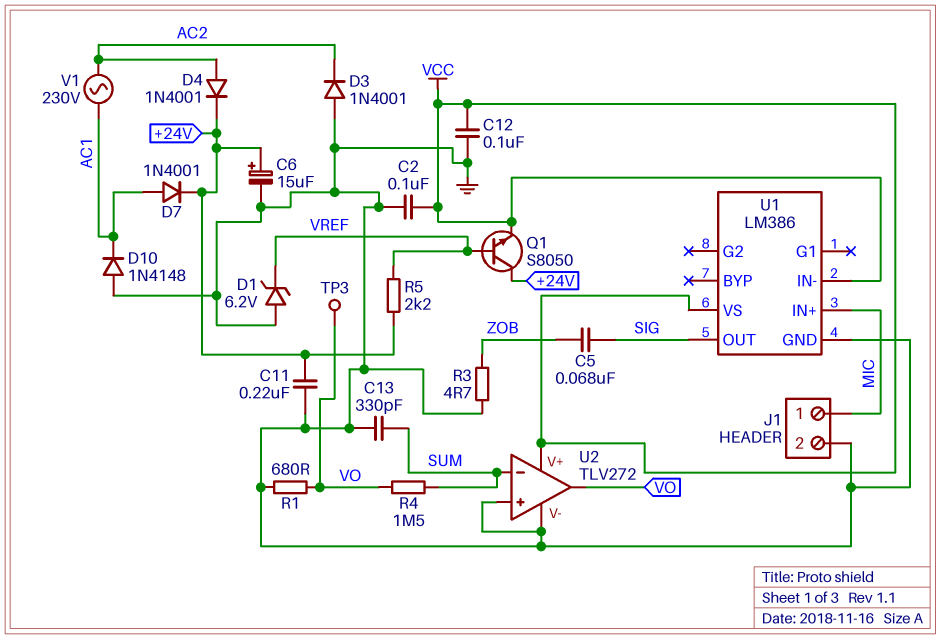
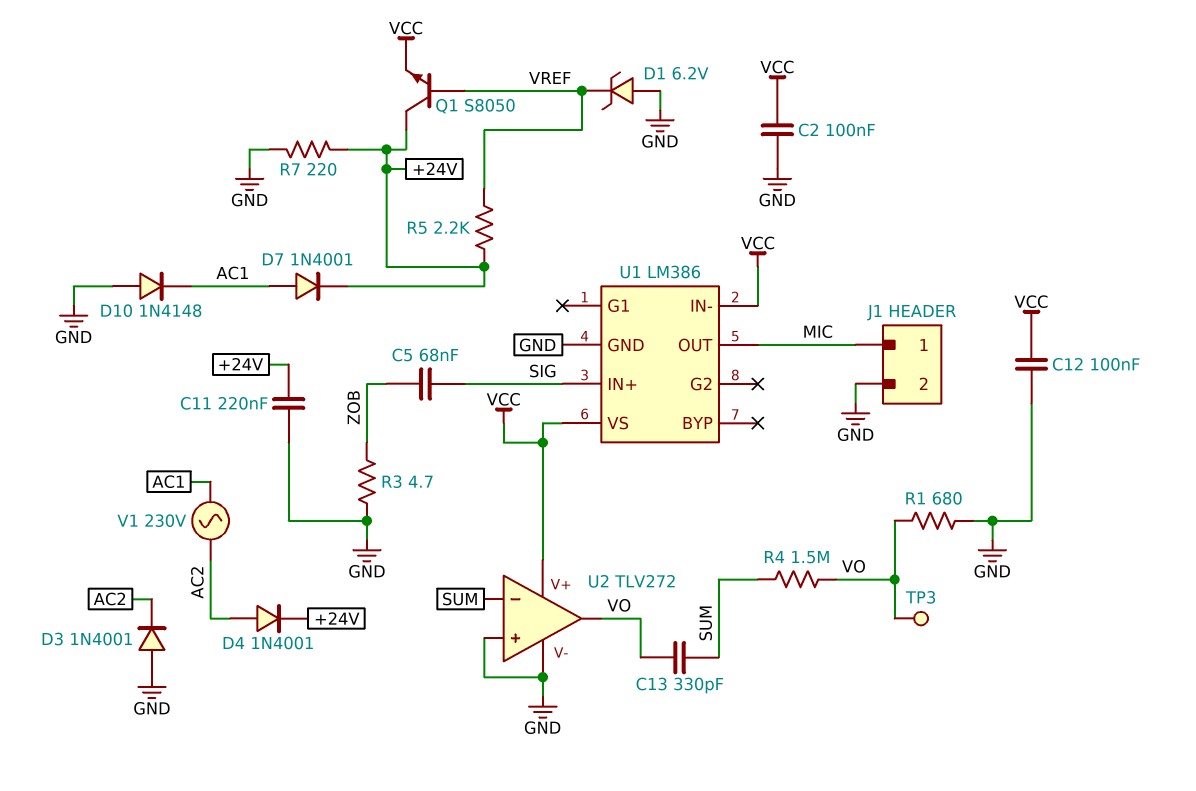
C6: 15uF (plus +24V, minus GND) -> none
C13: 330pF (GND, SUM) -> 330pF (SUM, VO)
R7: none -> 220 (+24V, GND)
U1 pin IN+: MIC -> SIG
U1 pin OUT: SIG -> MIC

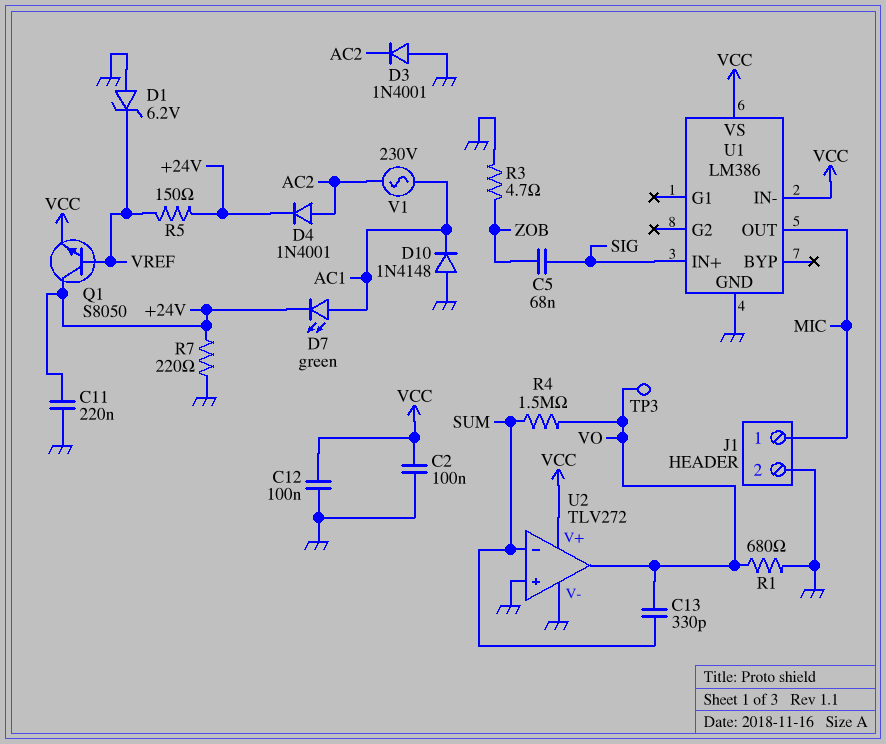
D7: diode 1N4001 (A AC1, K +24V) -> LED green (A AC1, K +24V)
R5: 2.2k (+24V, VREF) -> 150 (+24V, VREF)

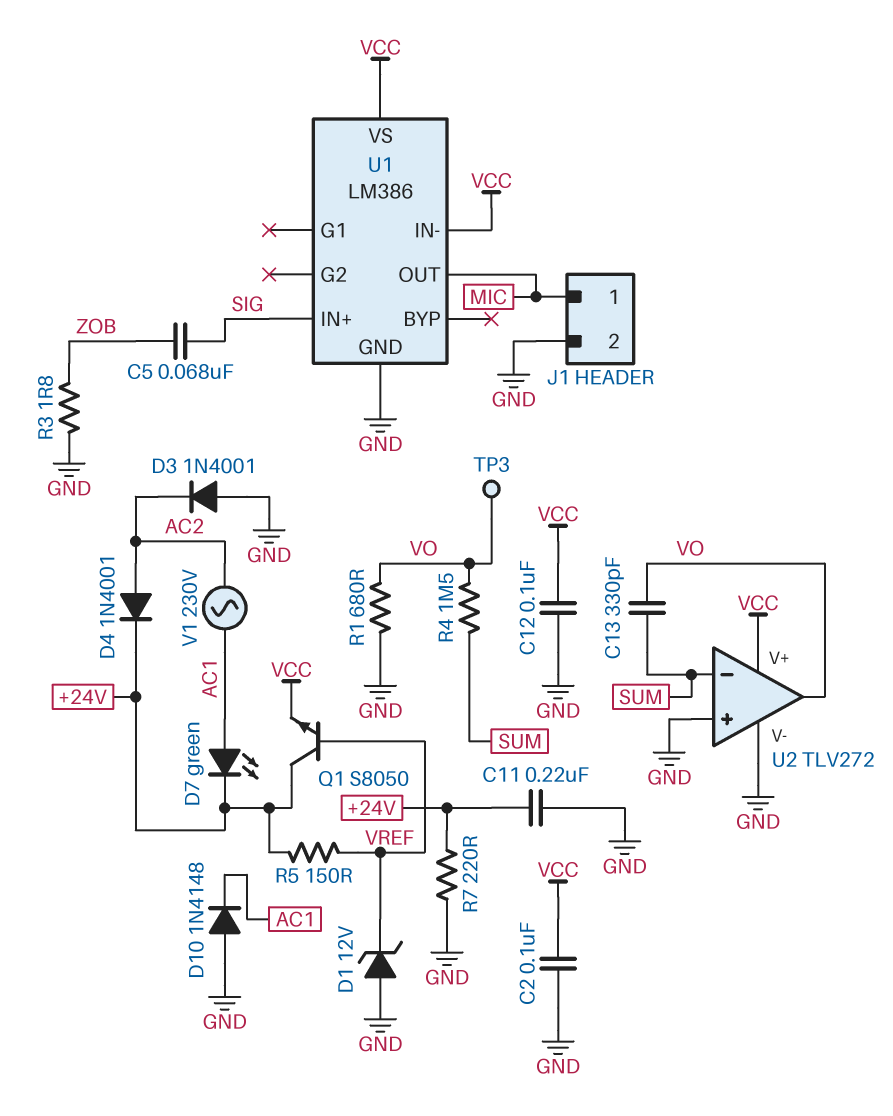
D1: zener 6.2V (A GND, K VREF) -> zener 12V (A GND, K VREF)
R3: 4.7 (GND, ZOB) -> 1.8 (GND, ZOB)

